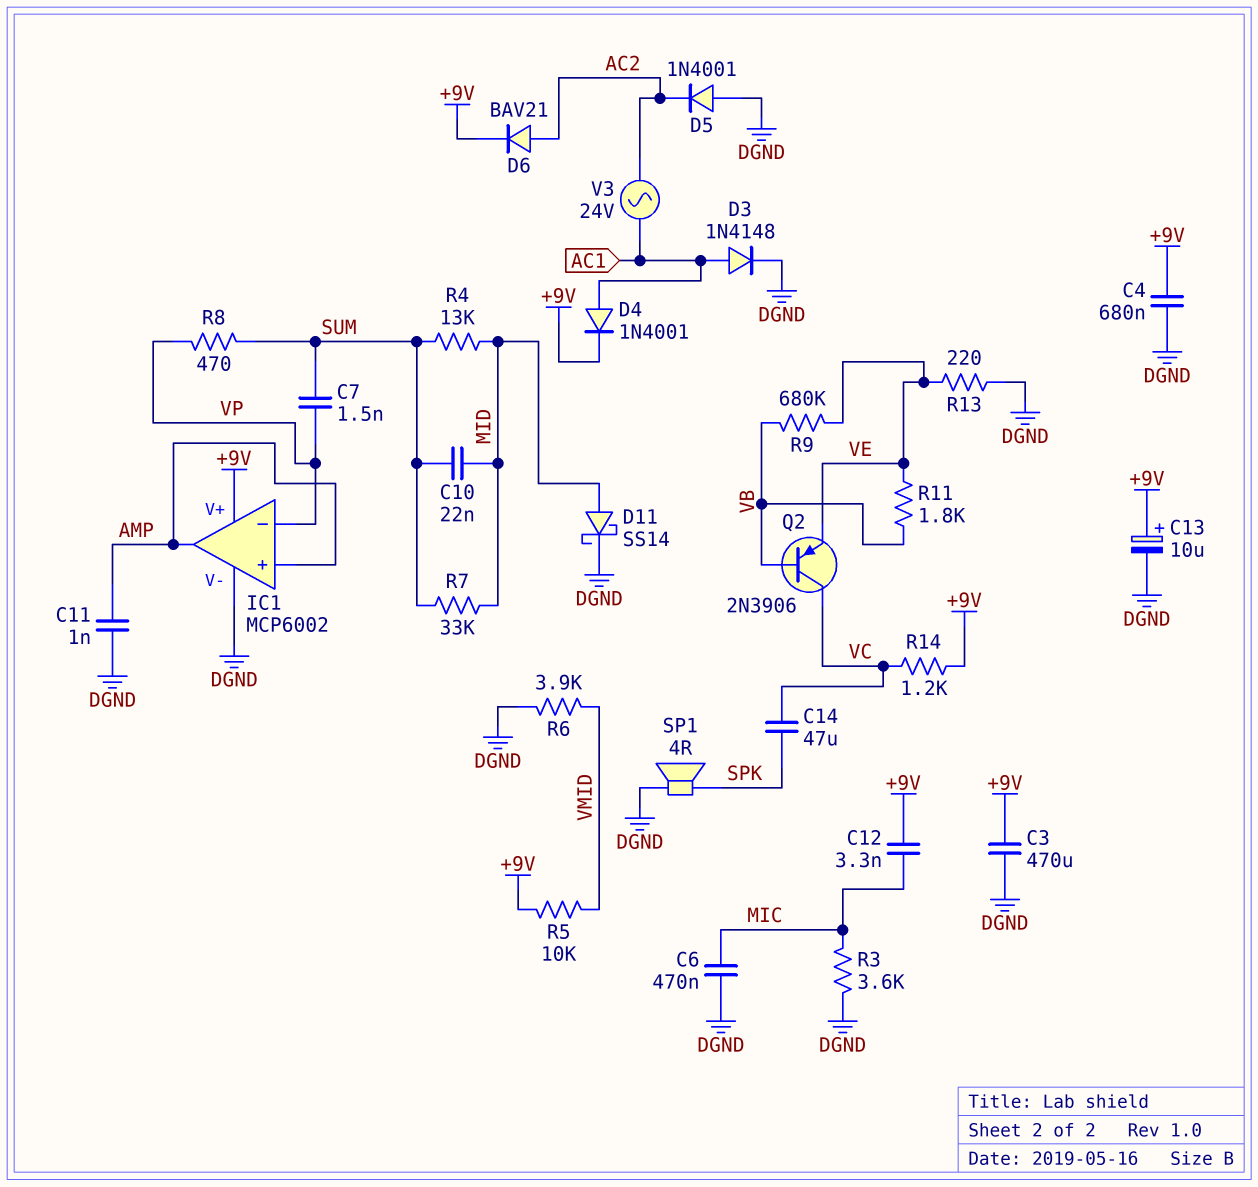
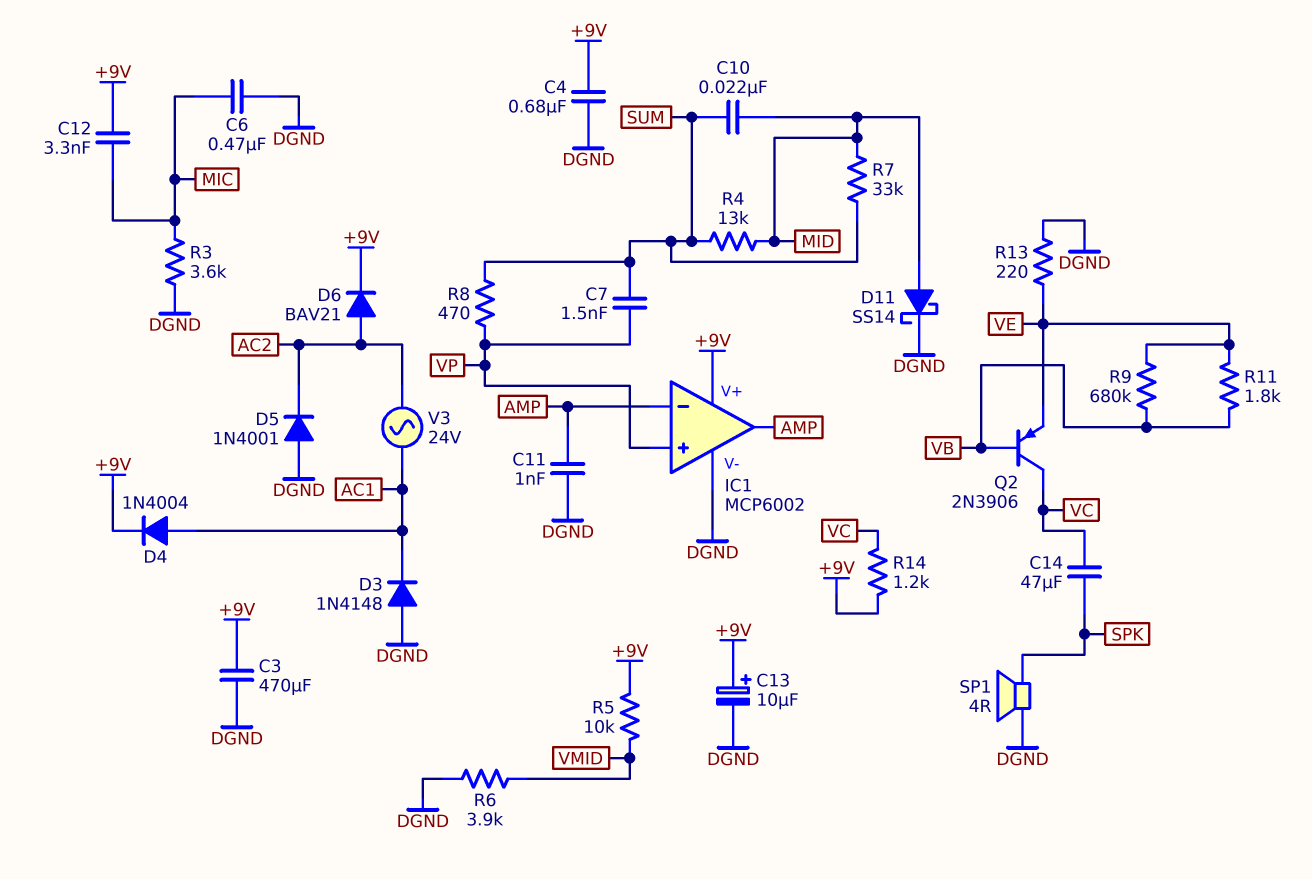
D3: diode 1N4148 (A AC1, K DGND) -> diode 1N4148 (A DGND, K AC1)
D4: diode 1N4001 (A AC1, K +9V) -> diode 1N4004 (A AC1, K +9V)
IC1 pin in+: AMP -> VP
IC1 pin in-: VP -> AMP

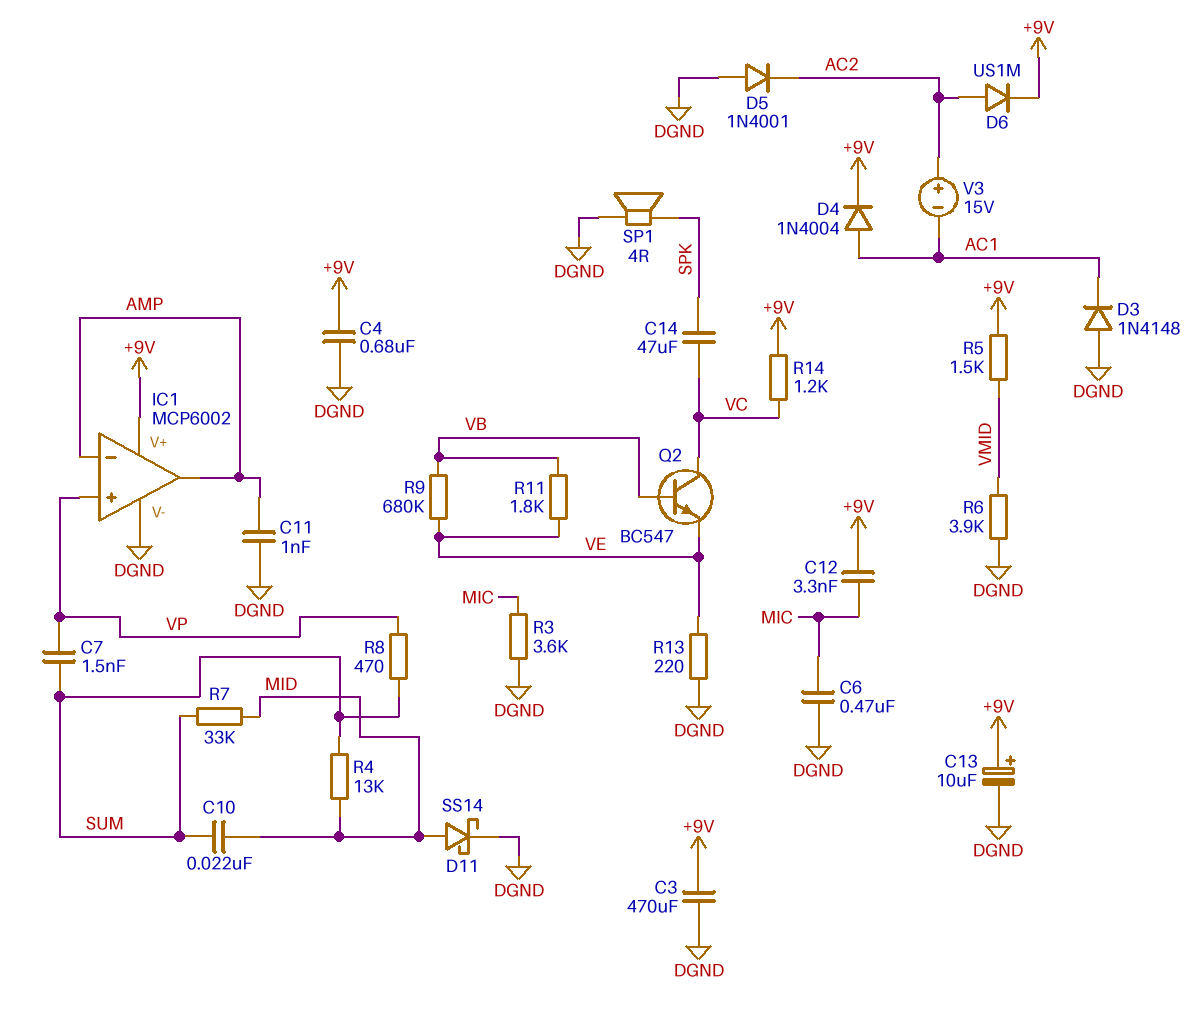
D6: diode BAV21 (A AC2, K +9V) -> diode US1M (A AC2, K +9V)
Q2: PNP 2N3906 (B VB, C VC, E VE) -> NPN BC547 (B VB, C VC, E VE)
R5: 10k (+9V, VMID) -> 1.5k (+9V, VMID)
V3: AC 24V (AC1, AC2) -> 15V (plus AC2, minus AC1)

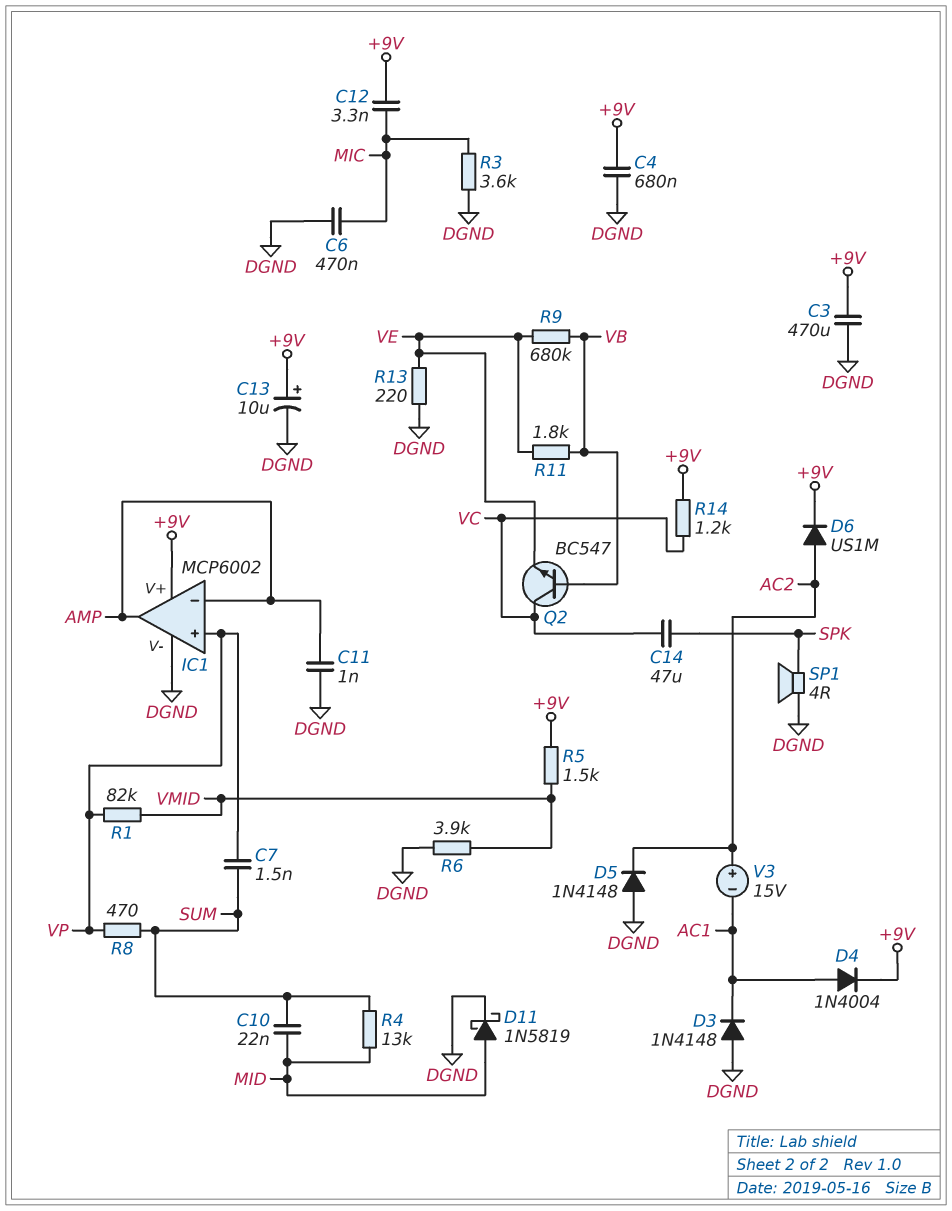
D5: diode 1N4001 (A DGND, K AC2) -> diode 1N4148 (A DGND, K AC2)
D11: schottky SS14 (A MID, K DGND) -> schottky 1N5819 (A MID, K DGND)
R1: none -> 82k (VMID, VP)
R7: 33k (MID, SUM) -> none

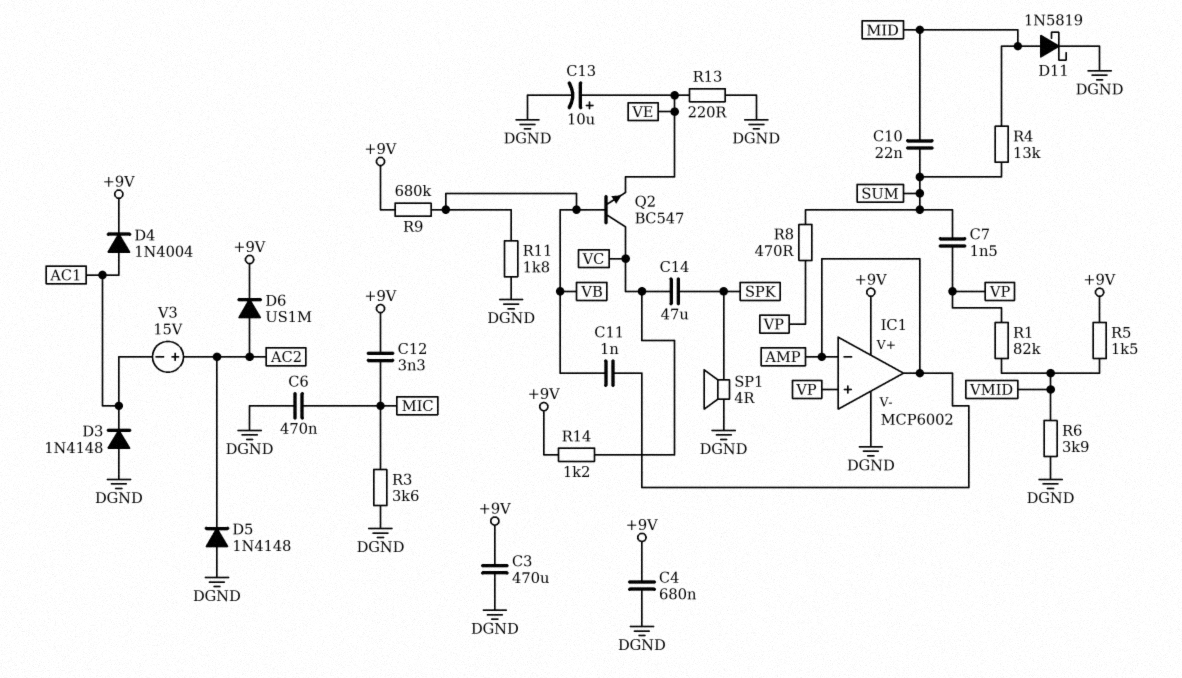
C11: 1nF (AMP, DGND) -> 1nF (AMP, VB)
C13: 10uF (plus +9V, minus DGND) -> 10uF (plus VE, minus DGND)
R9: 680k (VB, VE) -> 680k (+9V, VB)
R11: 1.8k (VB, VE) -> 1.8k (DGND, VB)

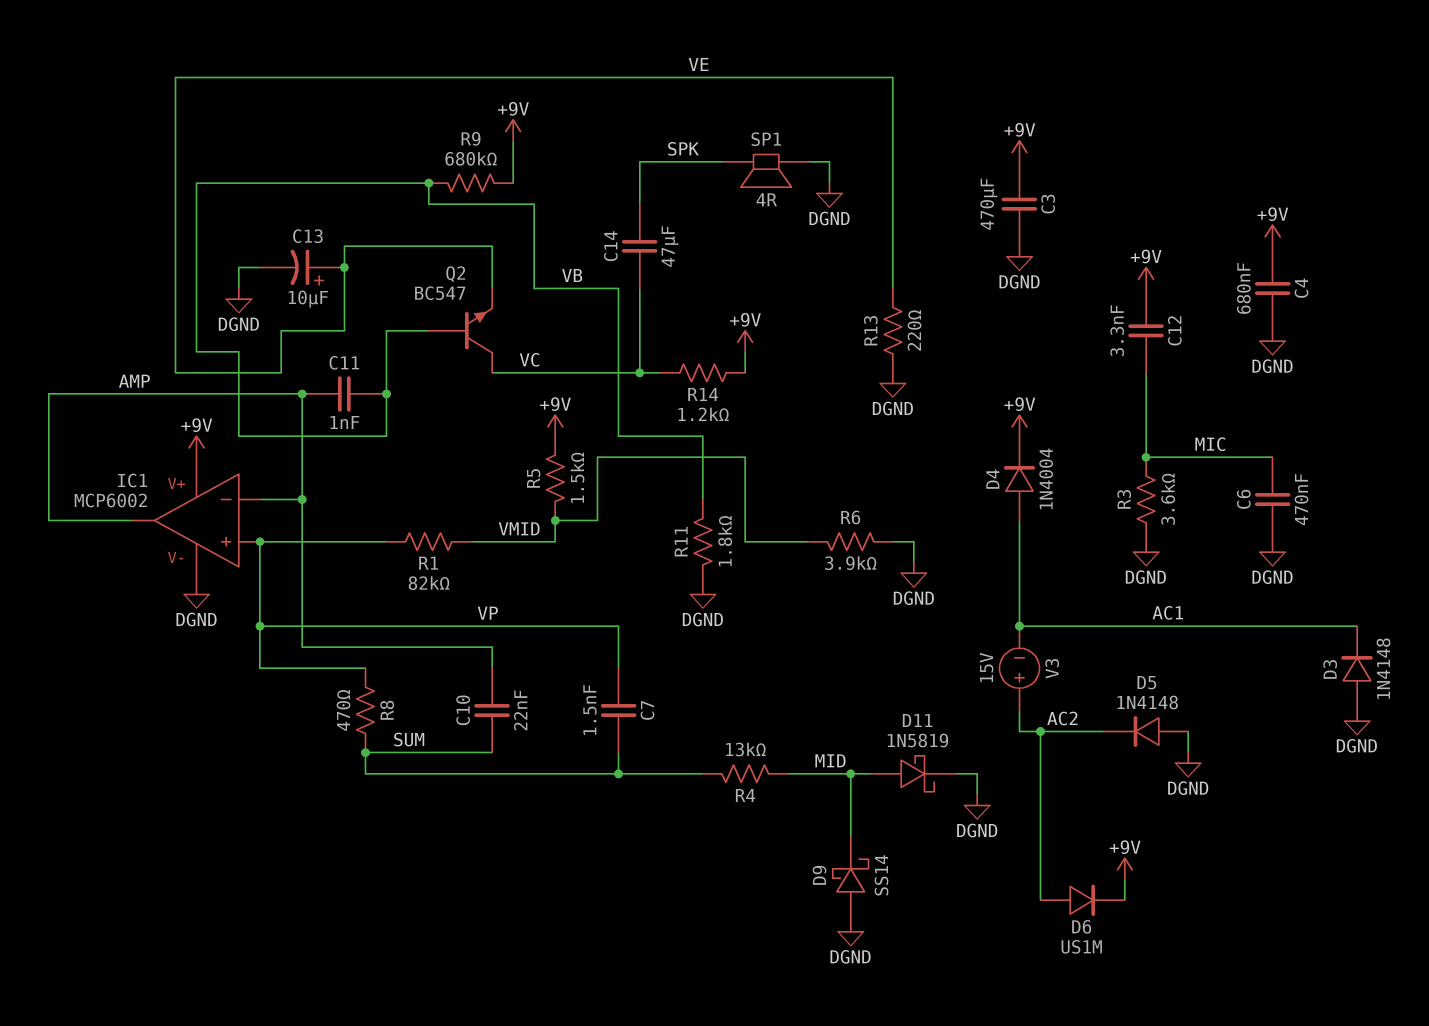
C10: 22nF (MID, SUM) -> 22nF (AMP, SUM)
D9: none -> schottky SS14 (A DGND, K MID)

